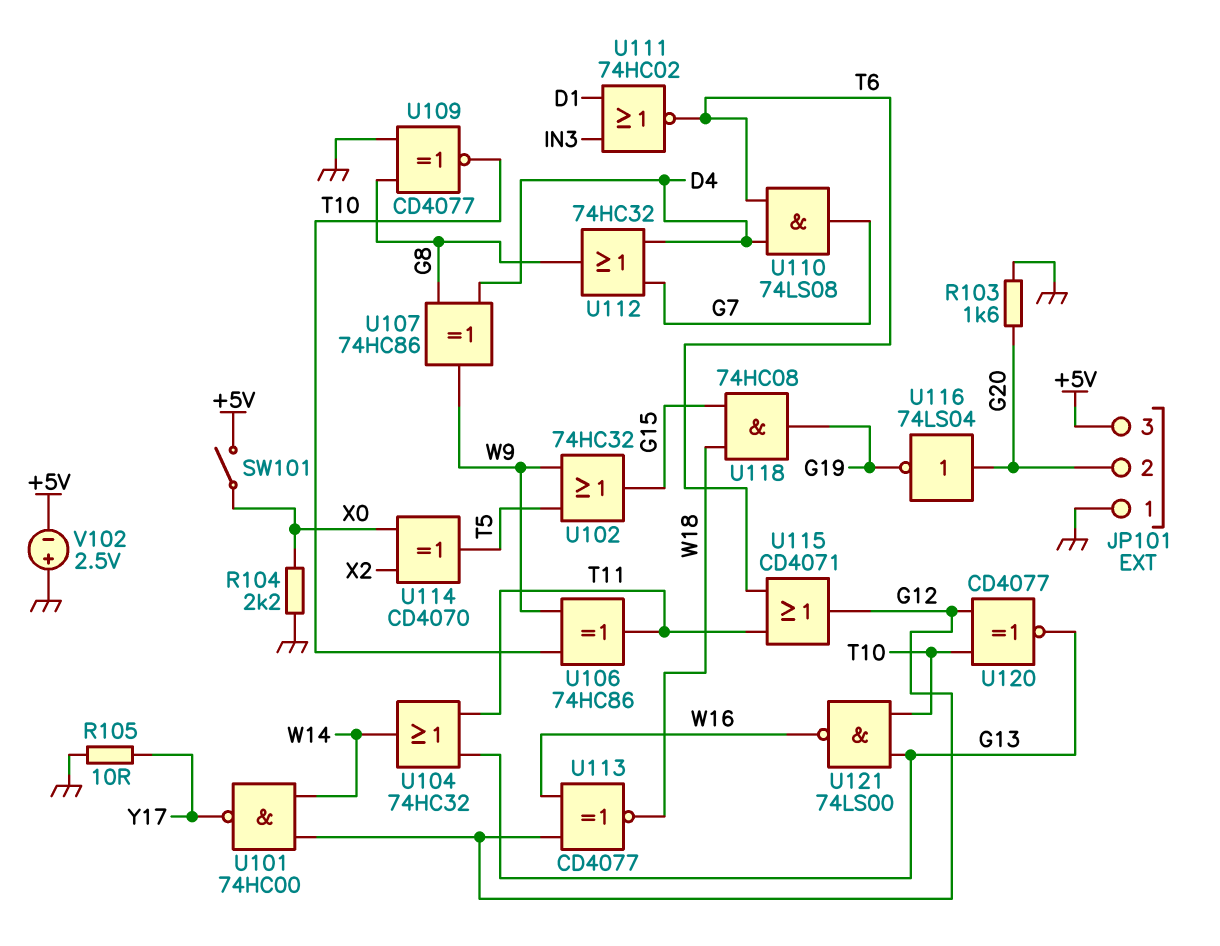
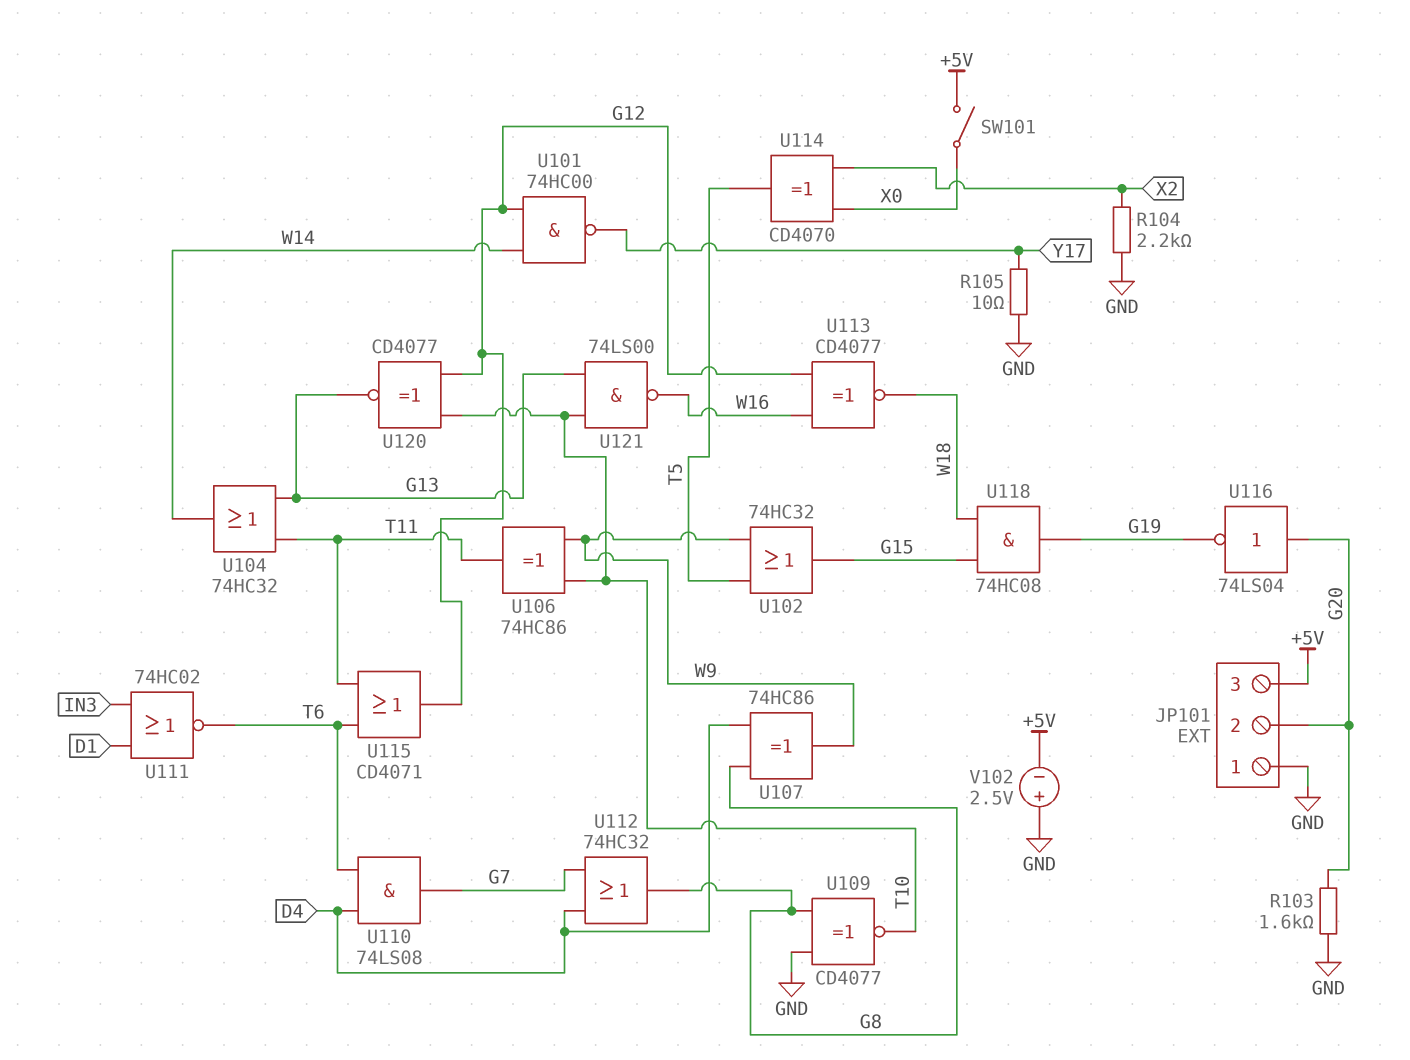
R104: 2.2k (GND, X0) -> 2.2k (GND, X2)

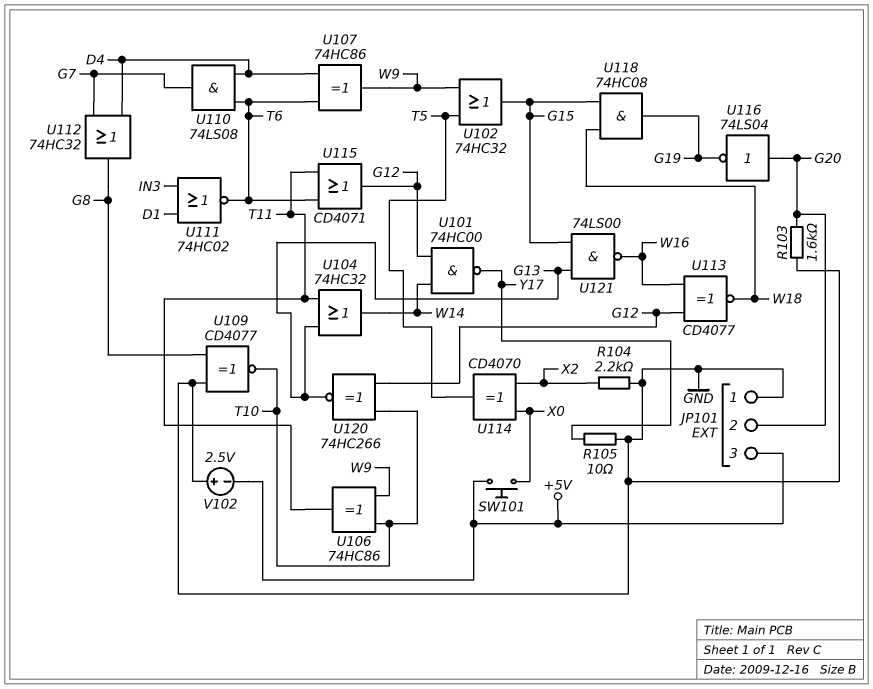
SW101: switch (+5V, X0) -> button (+5V, X0)
U107: XOR 74HC86 (in D4, in G8, out W9) -> XOR 74HC86 (in D4, in T6, out W9)
U120: XNOR CD4077 (in G12, in T10, out G13) -> XNOR 74HC266 (in G12, in T10, out G13)
U121: NAND 74LS00 (in G13, in T10, out W16) -> NAND 74LS00 (in G13, in G15, out W16)

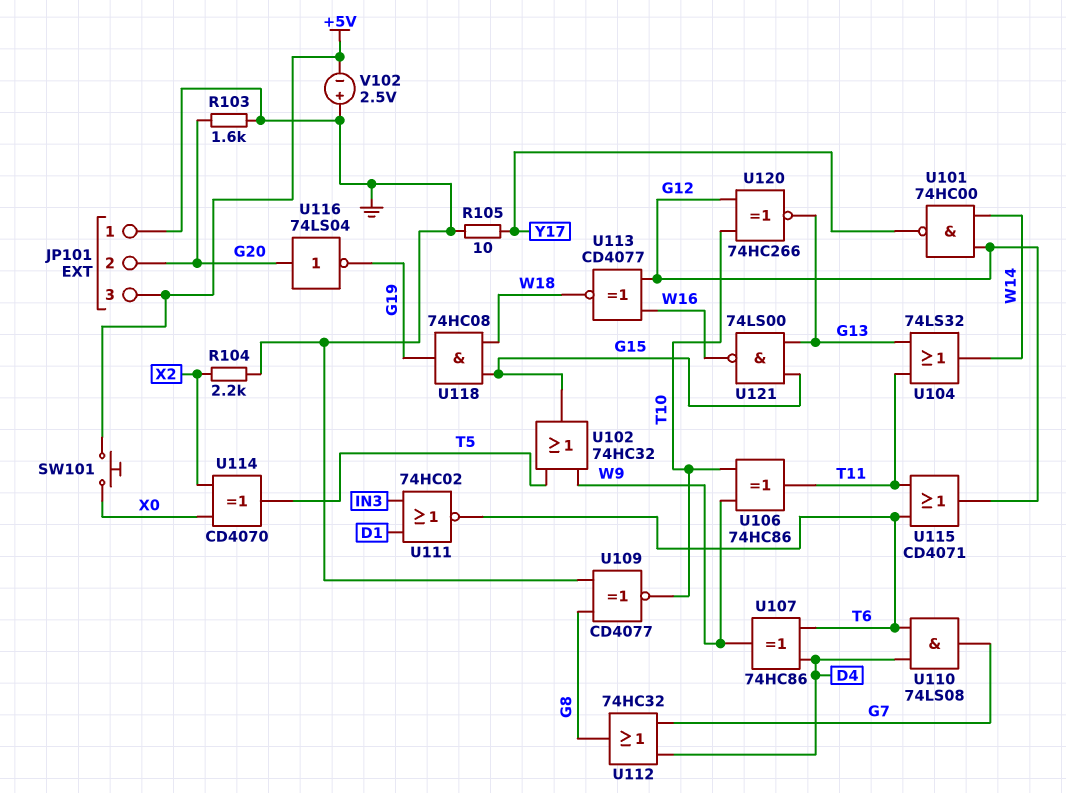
U104: OR 74HC32 (in G13, in T11, out W14) -> OR 74LS32 (in G13, in T11, out W14)

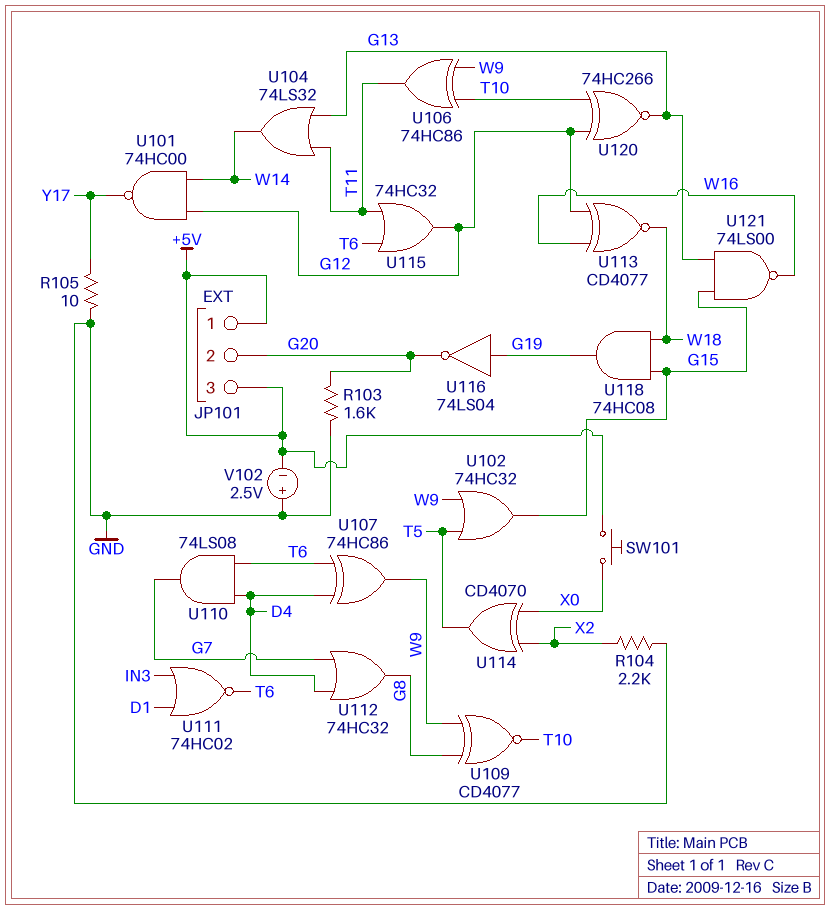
JP101 pin 1: GND -> +5V
U109: XNOR CD4077 (in G8, in GND, out T10) -> XNOR CD4077 (in G8, in W9, out T10)
U115: OR CD4071 (in T6, in T11, out G12) -> OR 74HC32 (in T6, in T11, out G12)
U116: NOT 74LS04 (in G20, out G19) -> NOT 74LS04 (in G19, out G20)

